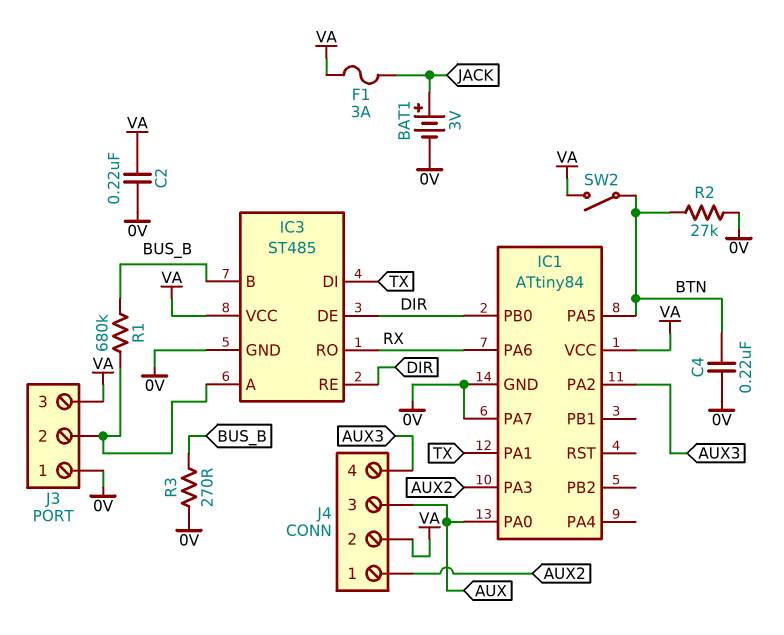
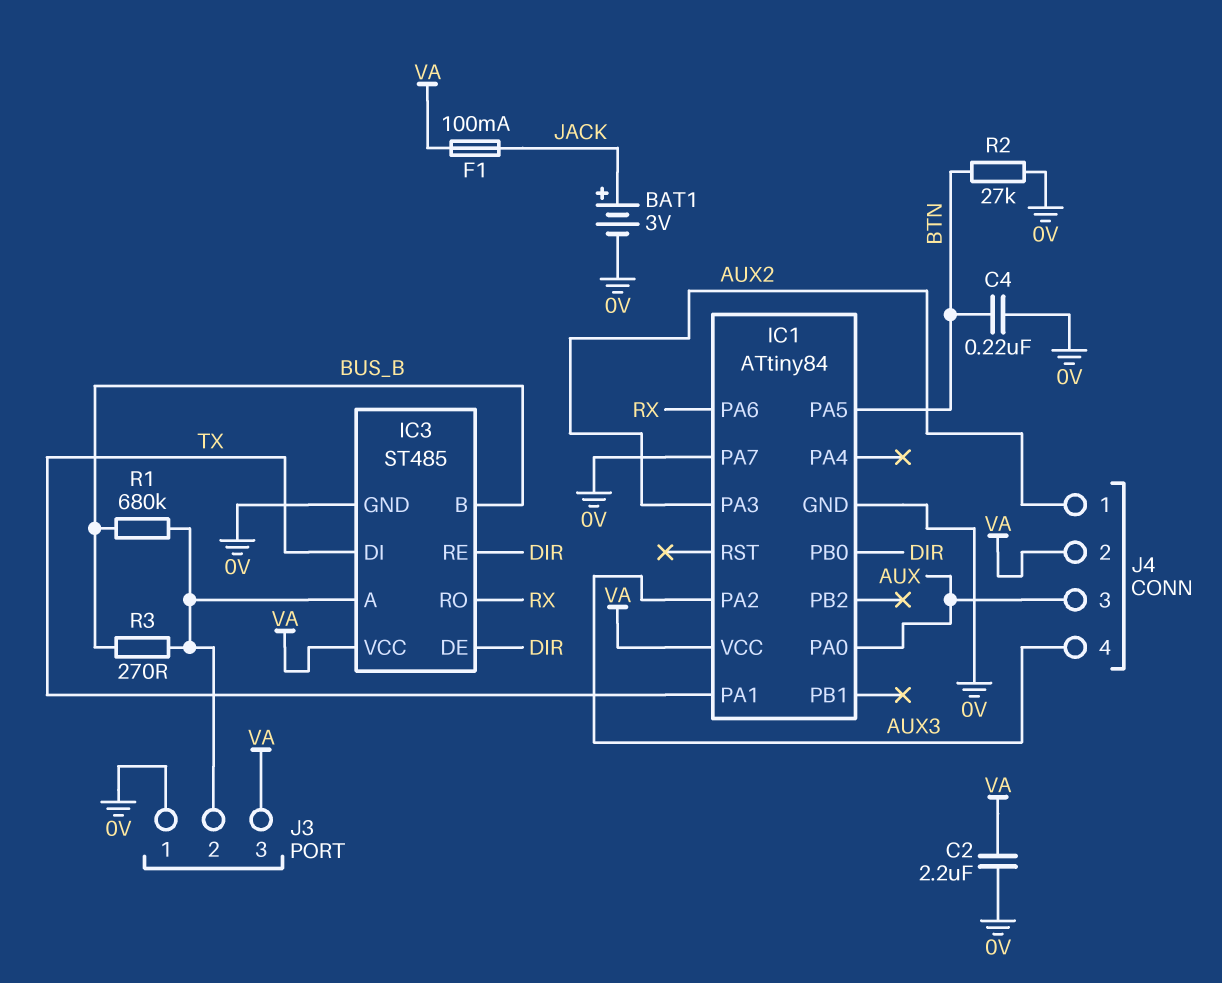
C2: 220nF (0V, VA) -> 2.2uF (0V, VA)
F1: 3A (JACK, VA) -> 100mA (JACK, VA)
R3: 270 (0V, BUS_B) -> 270 (BUS_B, IC3/A)
SW2: switch (BTN, VA) -> none

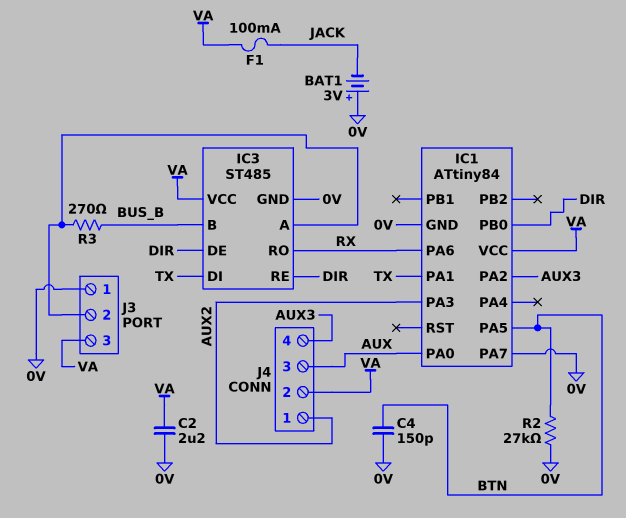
BAT1: 3V (plus JACK, minus 0V) -> 3V (plus 0V, minus JACK)
C4: 220nF (0V, BTN) -> 150pF (0V, BTN)
R1: 680k (BUS_B, IC3/A) -> none

